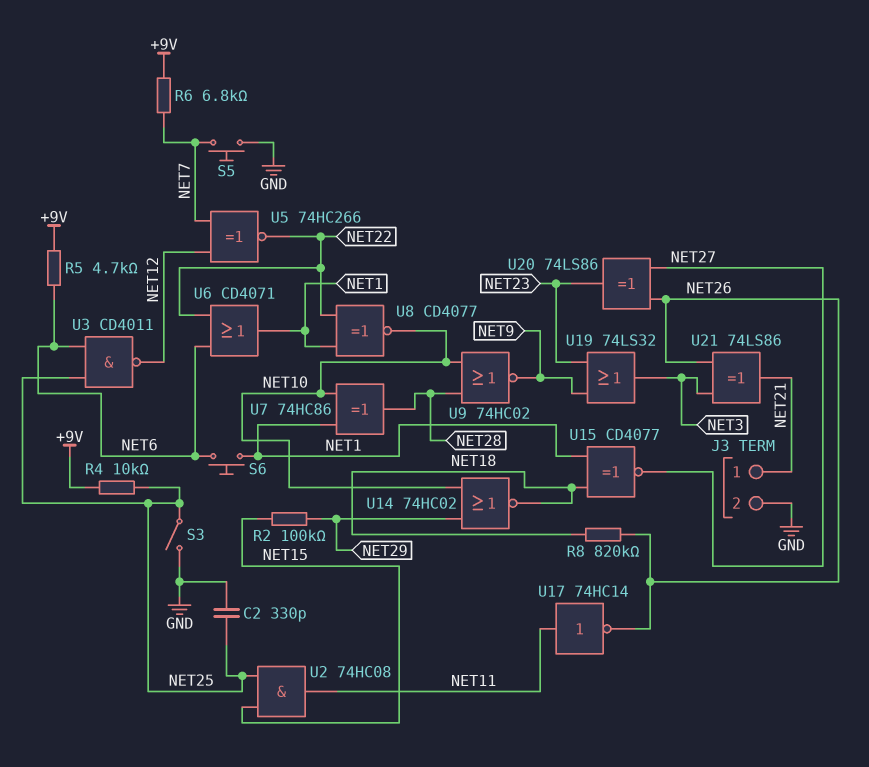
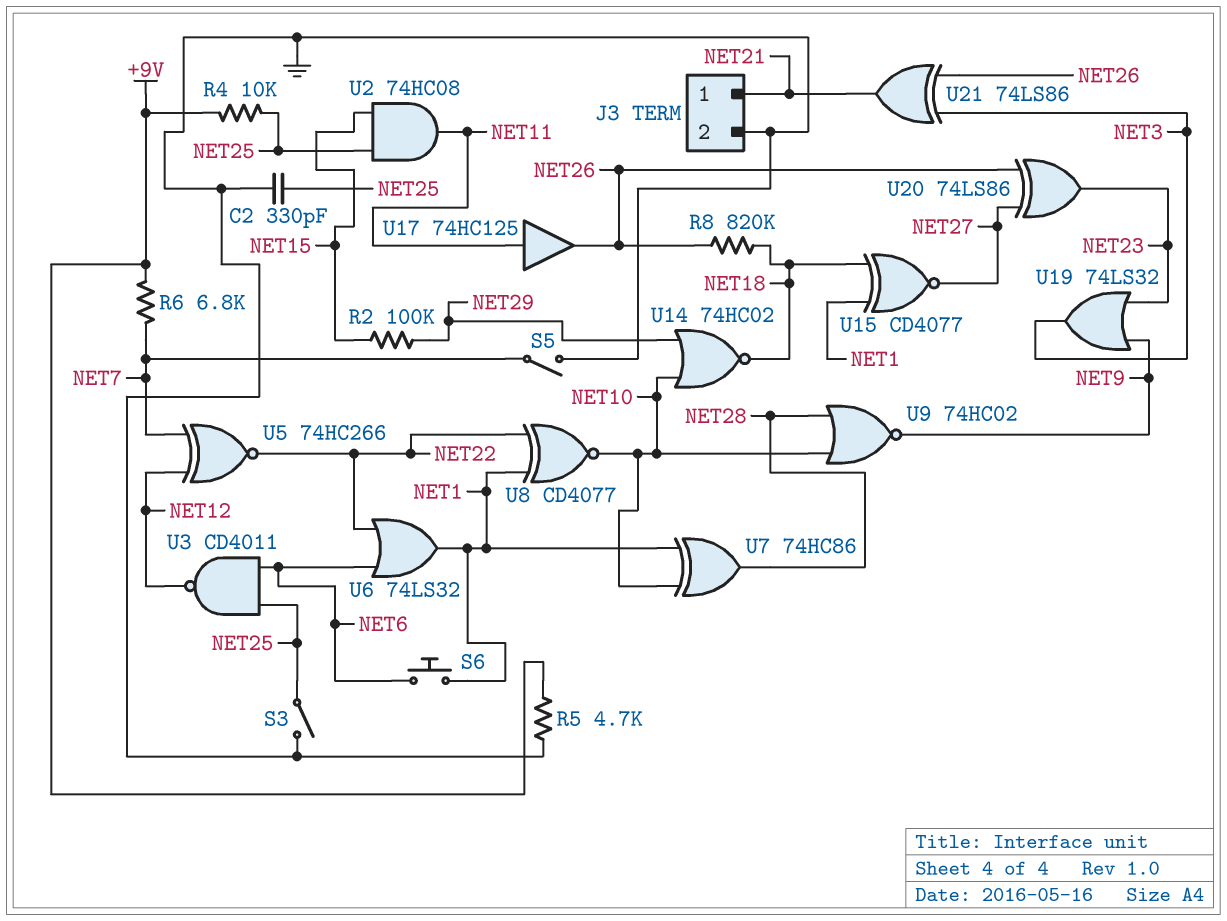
R5: 4.7k (+9V, NET6) -> 4.7k (+9V, GND)
S5: button (GND, NET7) -> switch (GND, NET7)
U6: OR CD4071 (in NET6, in NET22, out NET1) -> OR 74LS32 (in NET6, in NET22, out NET1)
U17: NOT 74HC14 (in NET11, out NET26) -> buffer 74HC125 (in NET11, out NET26)

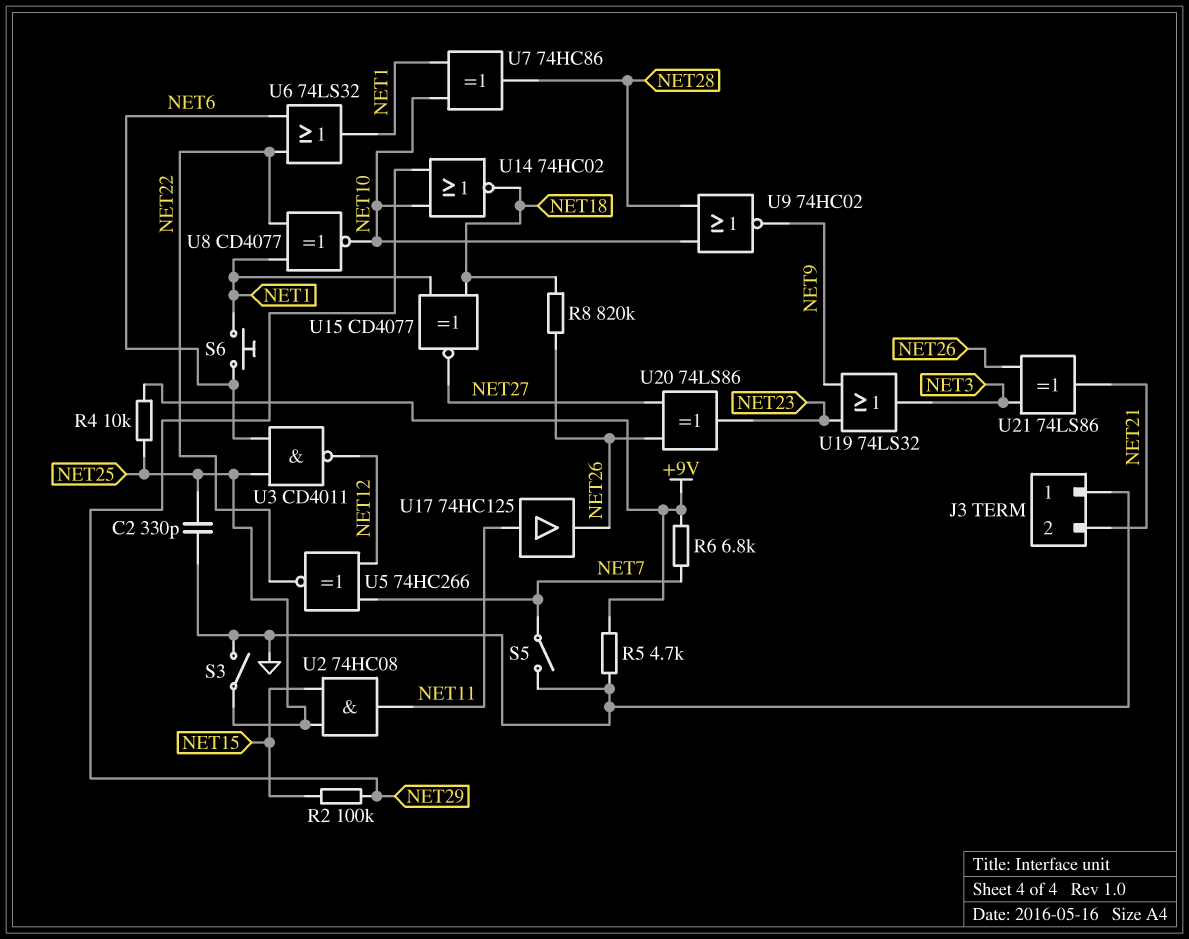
J3 pin 1: NET21 -> GND
J3 pin 2: GND -> NET21

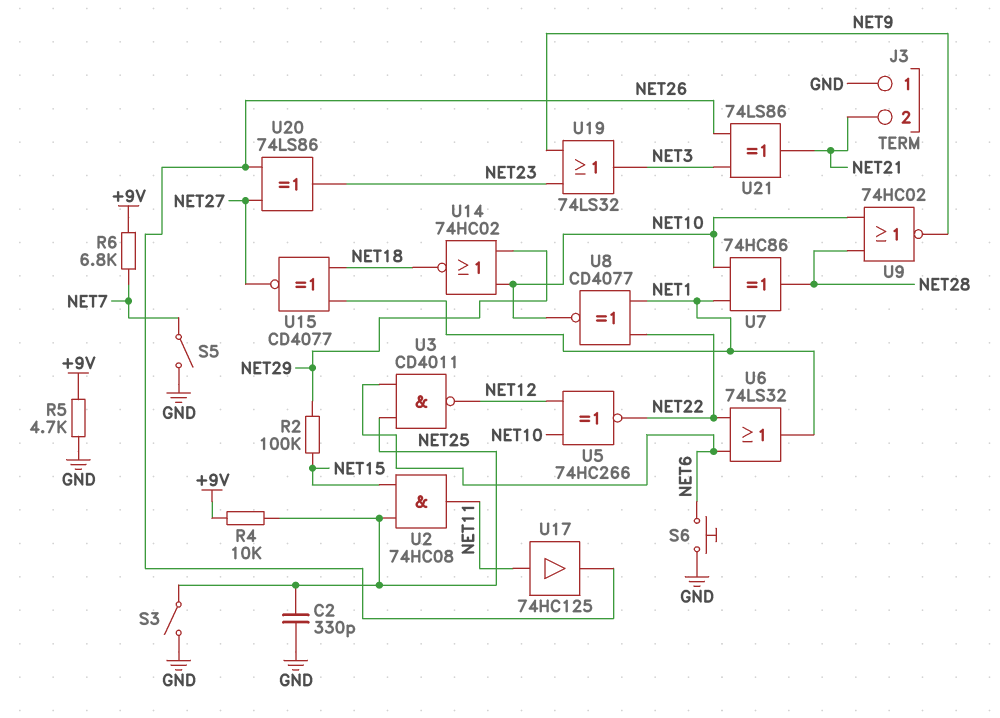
R8: 820k (NET18, NET26) -> none
S6: button (NET1, NET6) -> button (GND, NET6)
U5: XNOR 74HC266 (in NET7, in NET12, out NET22) -> XNOR 74HC266 (in NET10, in NET12, out NET22)

